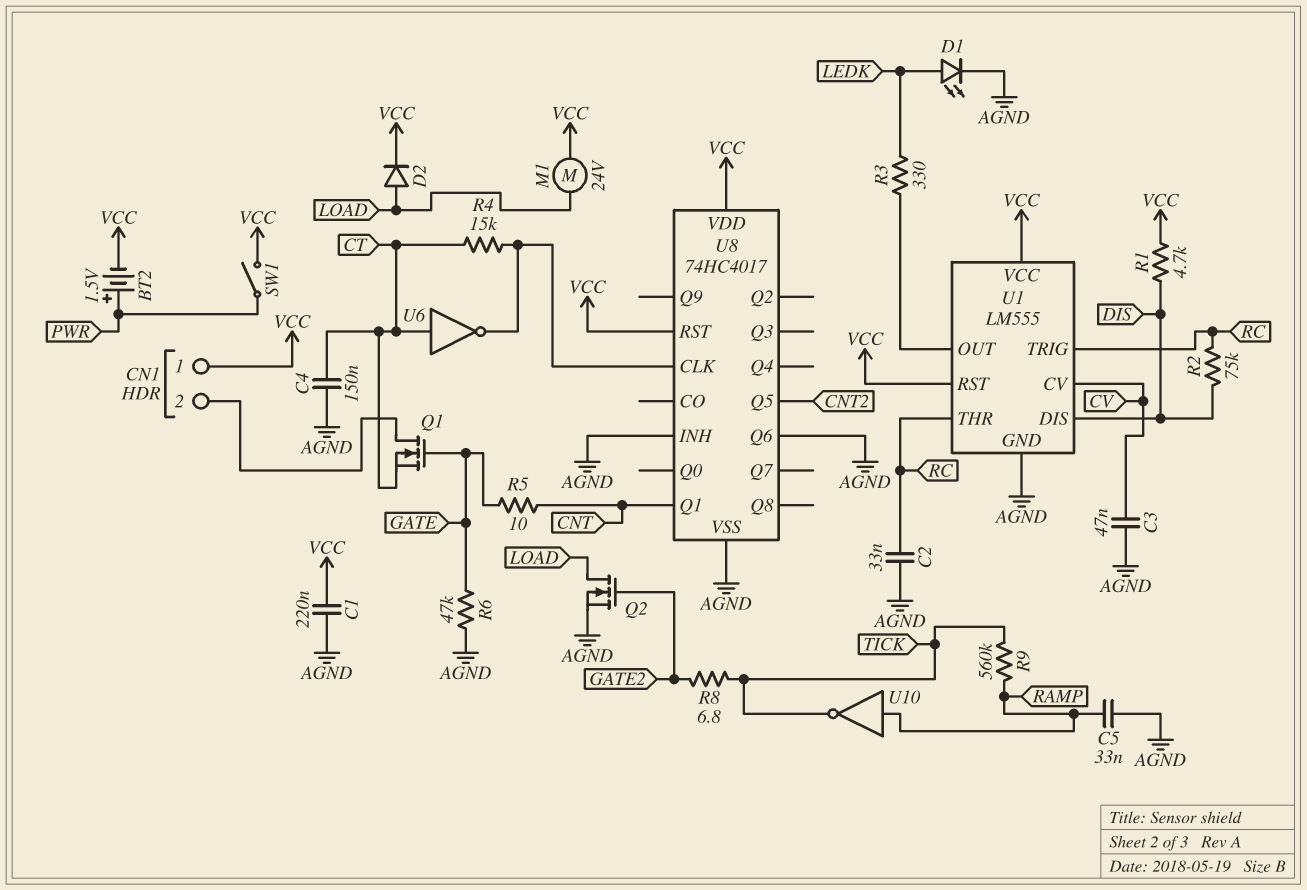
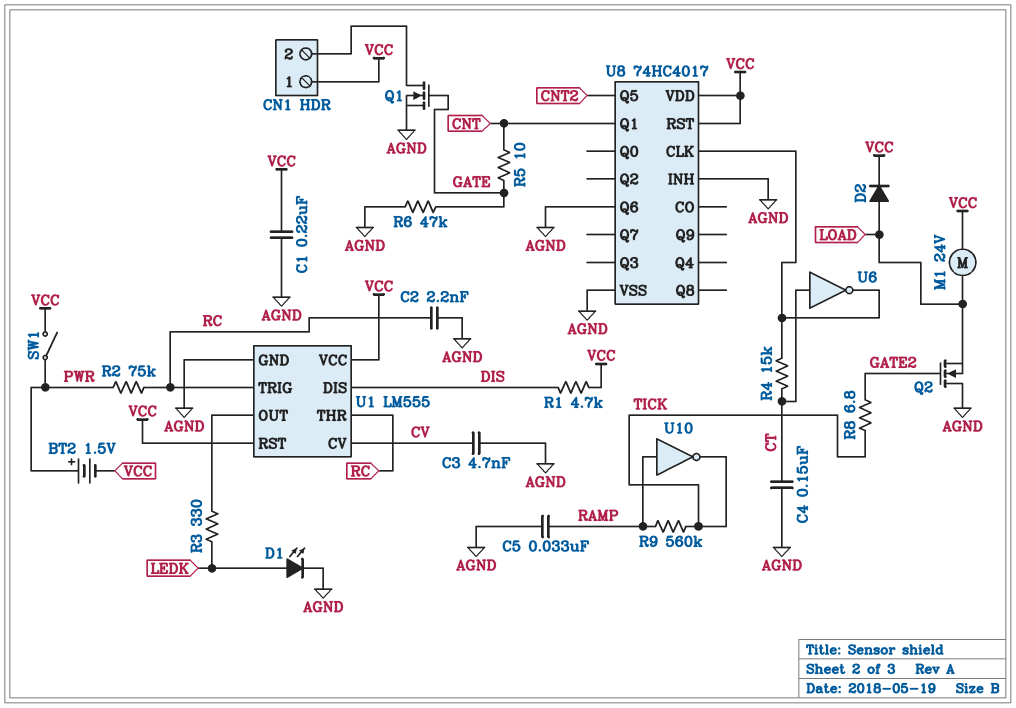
C2: 33nF (AGND, RC) -> 2.2nF (AGND, RC)
C3: 47nF (AGND, CV) -> 4.7nF (AGND, CV)
Q1: NMOS (G GATE, D CN1/2, S CT) -> NMOS (G GATE, D CN1/2, S AGND)
Q2: NMOS (G GATE2, D LOAD, S AGND) -> NMOS (G GATE2, D AGND, S LOAD)
R2: 75k (DIS, RC) -> 75k (PWR, RC)

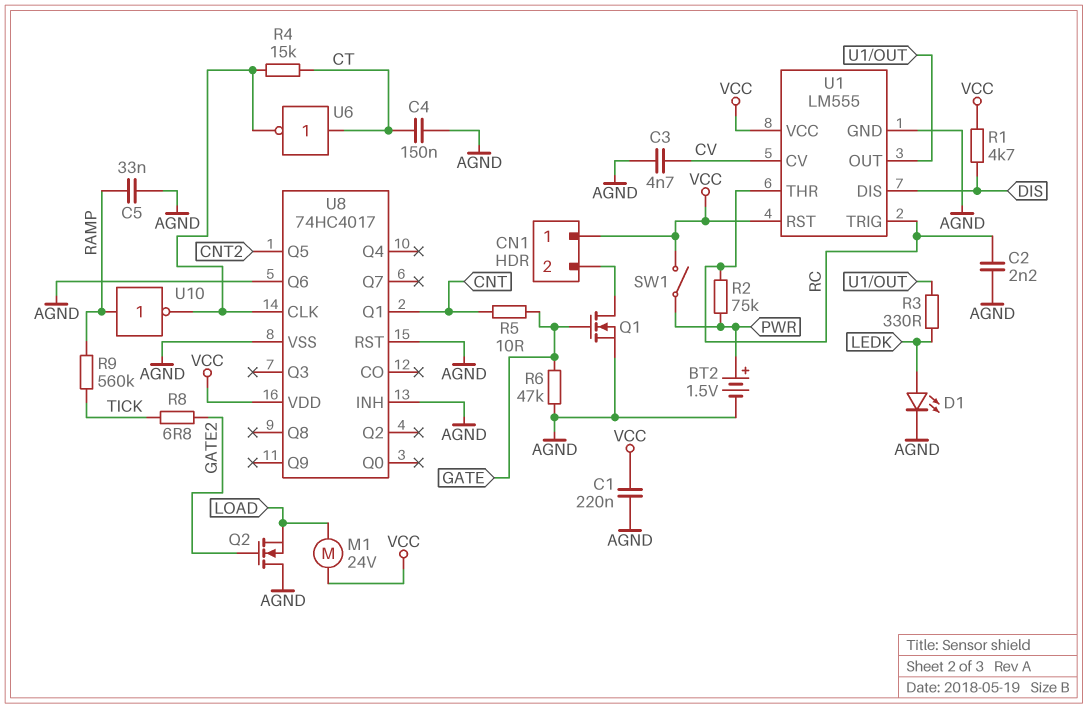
BT2: 1.5V (plus PWR, minus VCC) -> 1.5V (plus PWR, minus AGND)
D2: diode (A LOAD, K VCC) -> none
U8 pin RST: VCC -> AGND
U10: NOT (in RAMP, out TICK) -> NOT (in RAMP, out U8/CLK)

